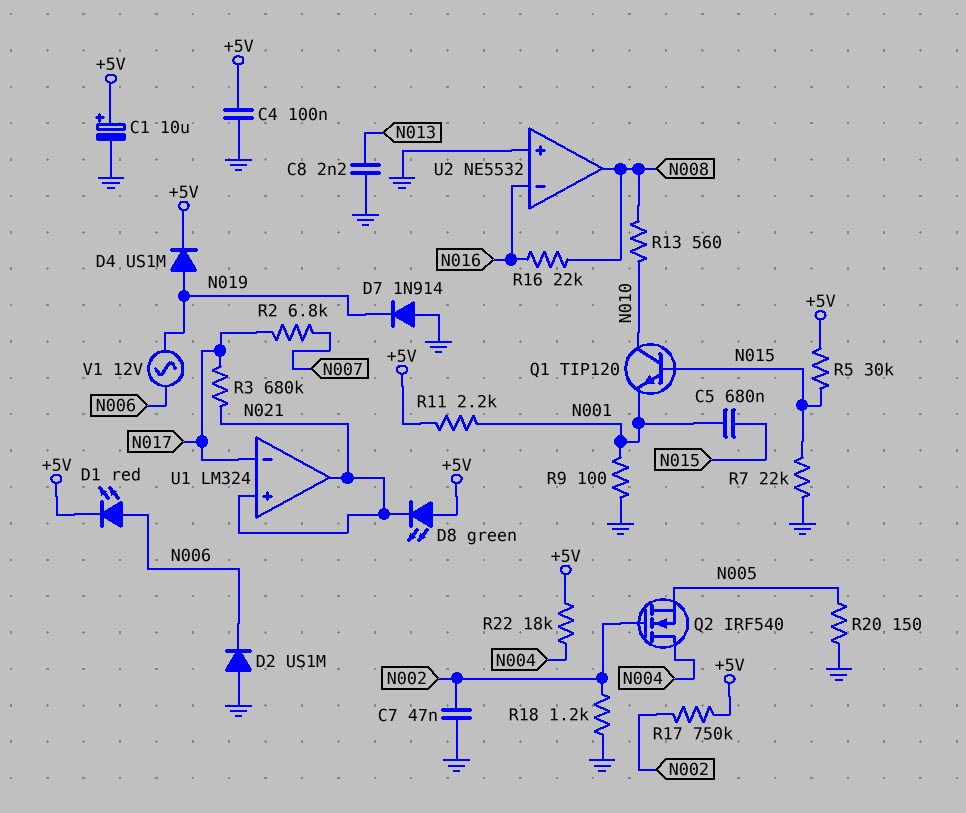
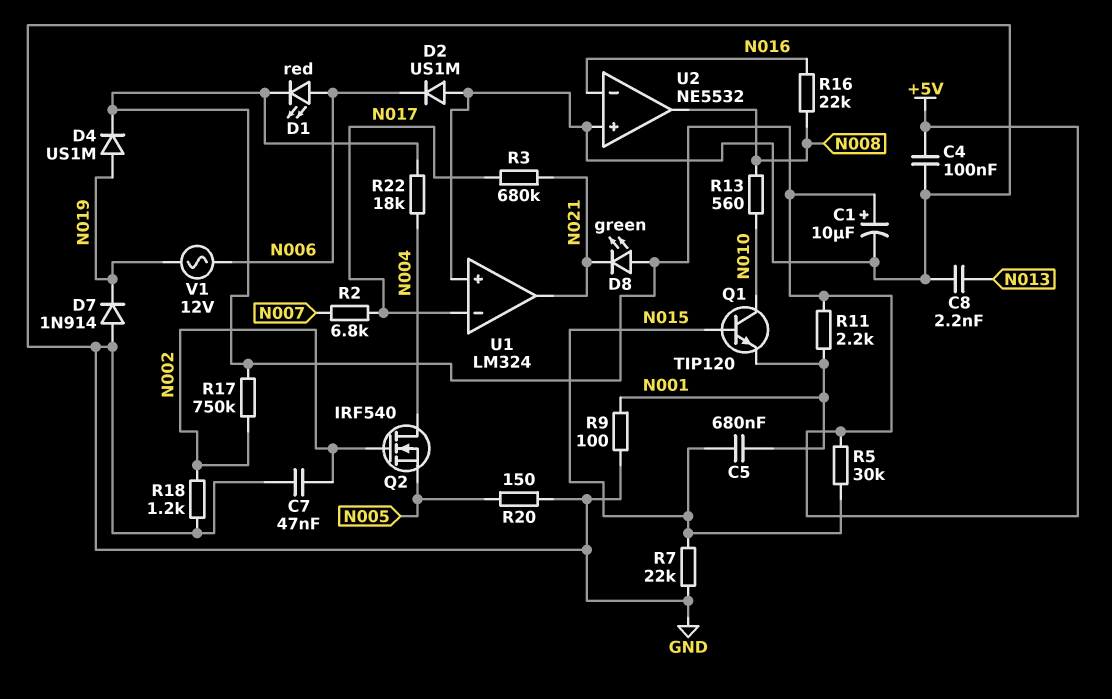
U1 pin in+: N021 -> GND

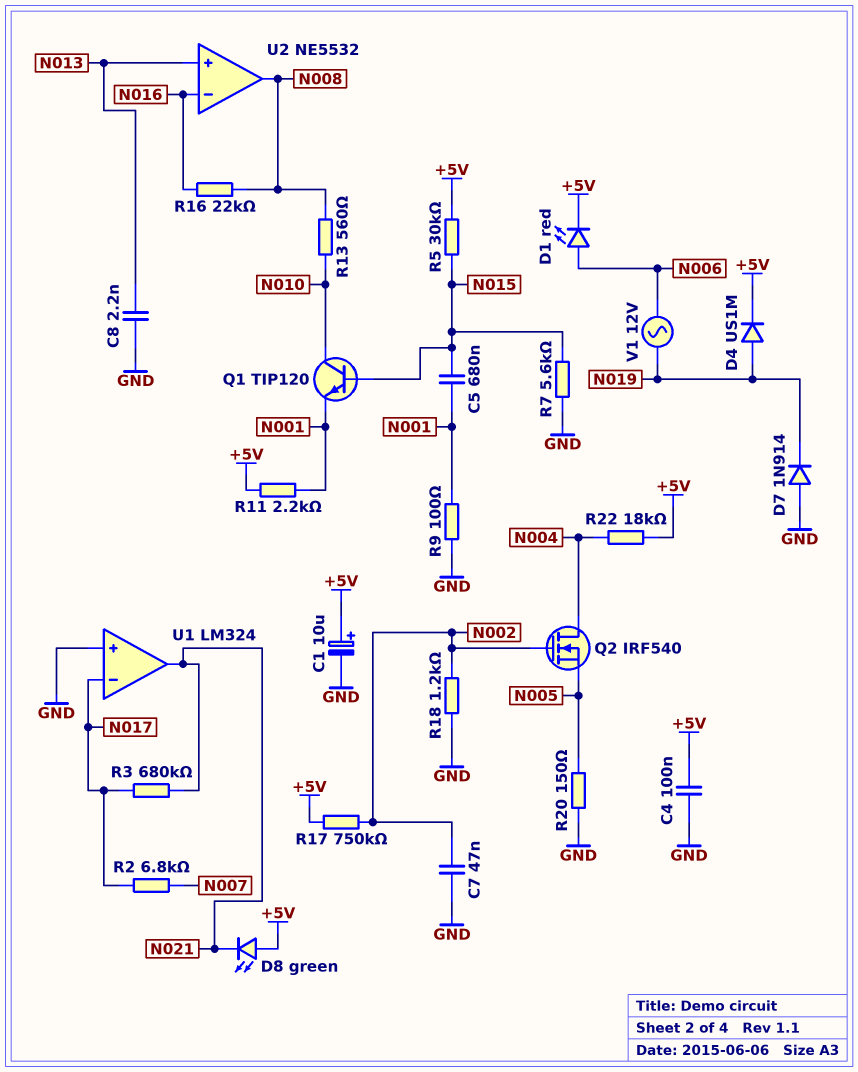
D2: diode US1M (A GND, K N006) -> none
R7: 22k (GND, N015) -> 5.6k (GND, N015)
U2 pin in+: GND -> N013

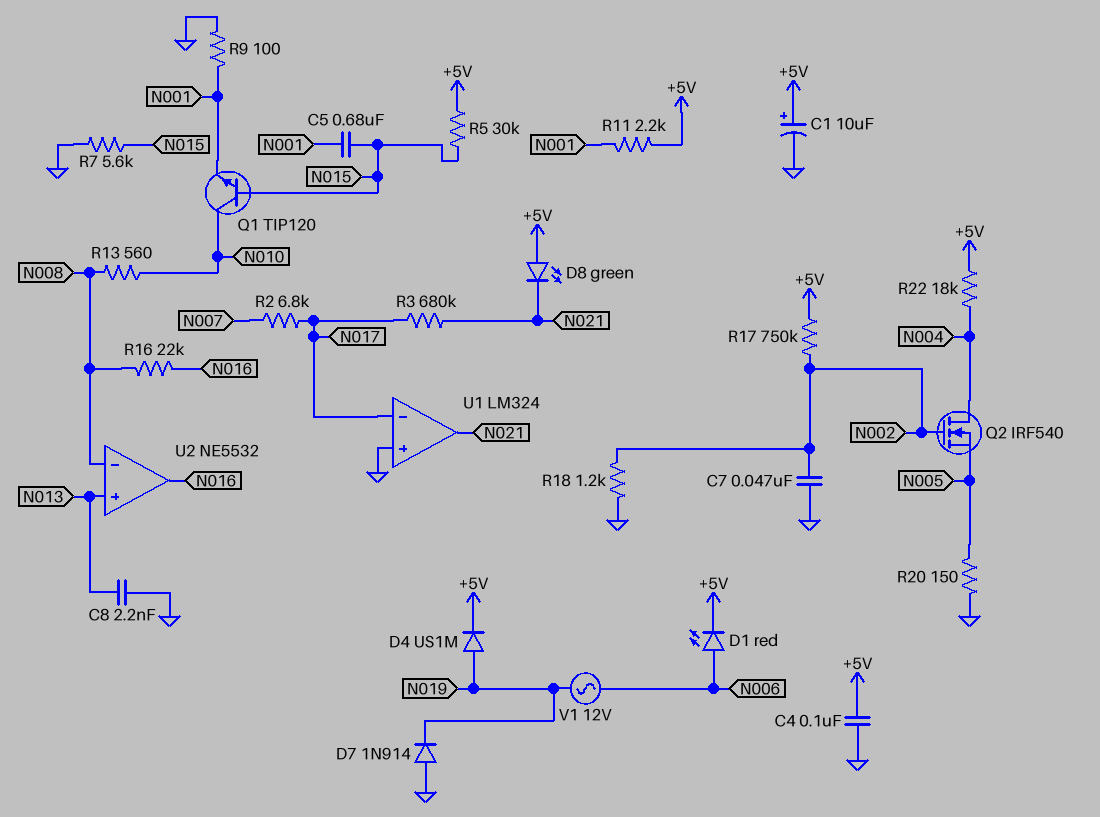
U2 pin in-: N016 -> N008
U2 pin out: N008 -> N016

